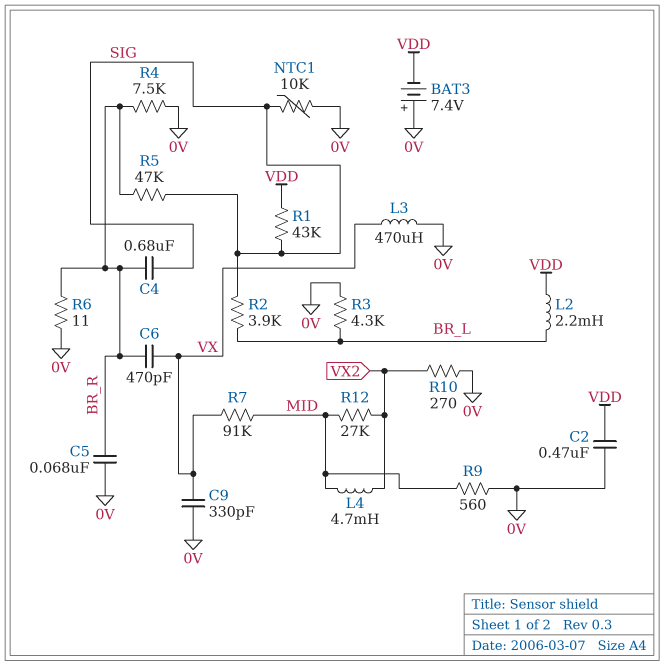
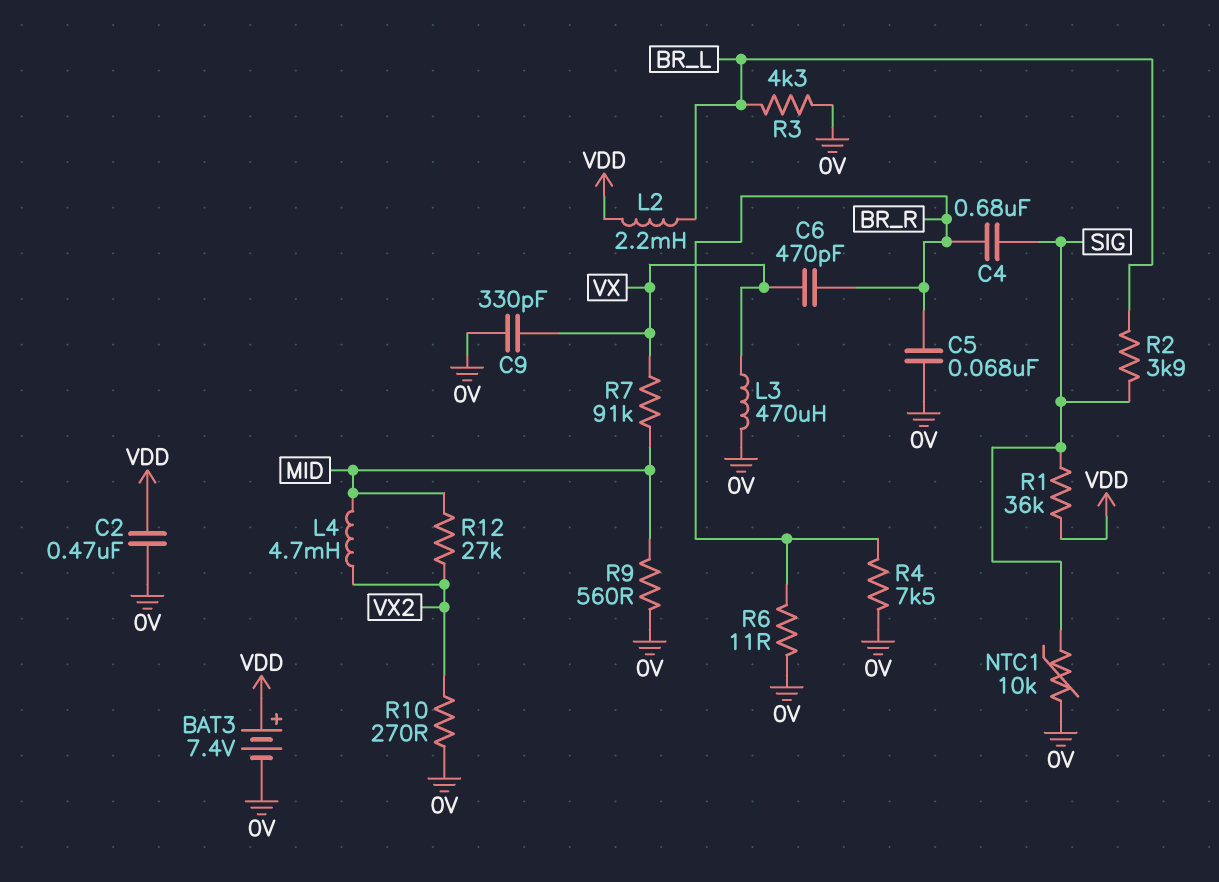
BAT3: 7.4V (plus 0V, minus VDD) -> 7.4V (plus VDD, minus 0V)
R1: 43k (SIG, VDD) -> 36k (SIG, VDD)
R5: 47k (BR_R, SIG) -> none

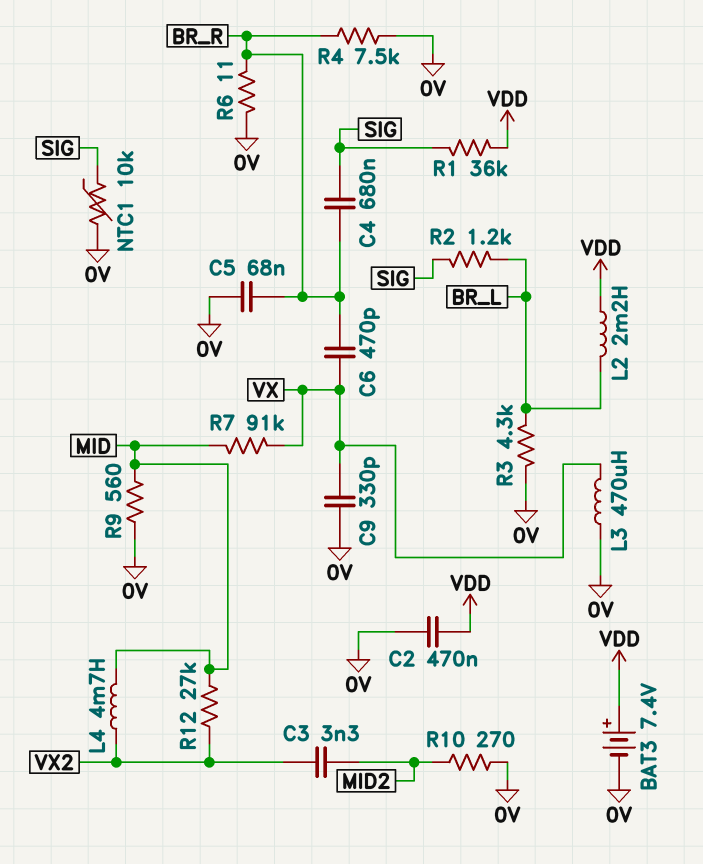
C3: none -> 3.3nF (MID2, VX2)
R2: 3.9k (BR_L, SIG) -> 1.2k (BR_L, SIG)
R10: 270 (0V, VX2) -> 270 (0V, MID2)

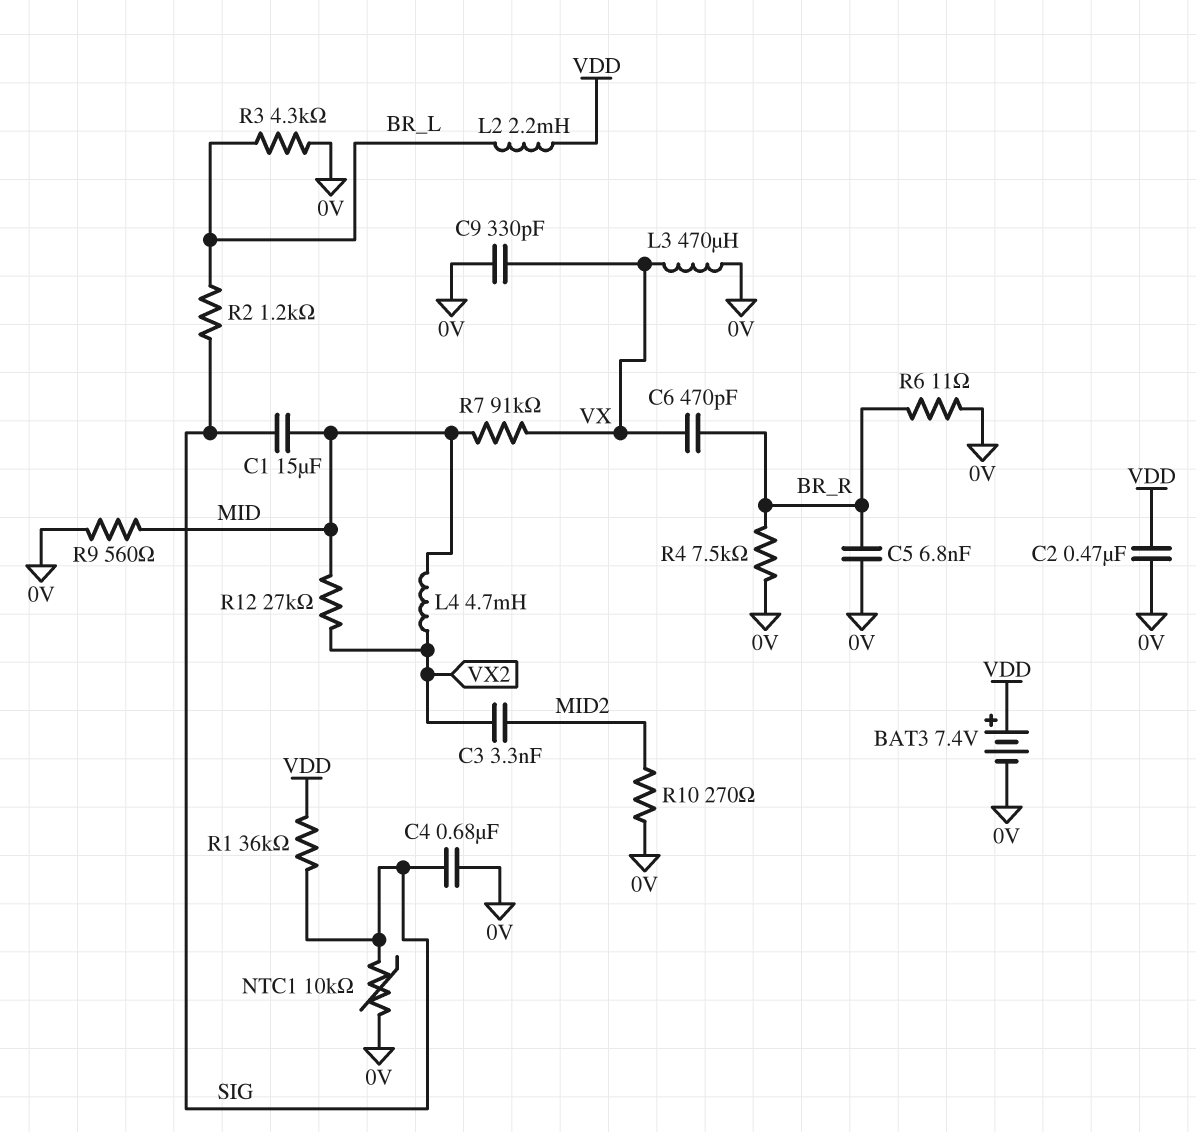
C1: none -> 15uF (MID, SIG)
C4: 680nF (BR_R, SIG) -> 680nF (0V, SIG)
C5: 68nF (0V, BR_R) -> 6.8nF (0V, BR_R)

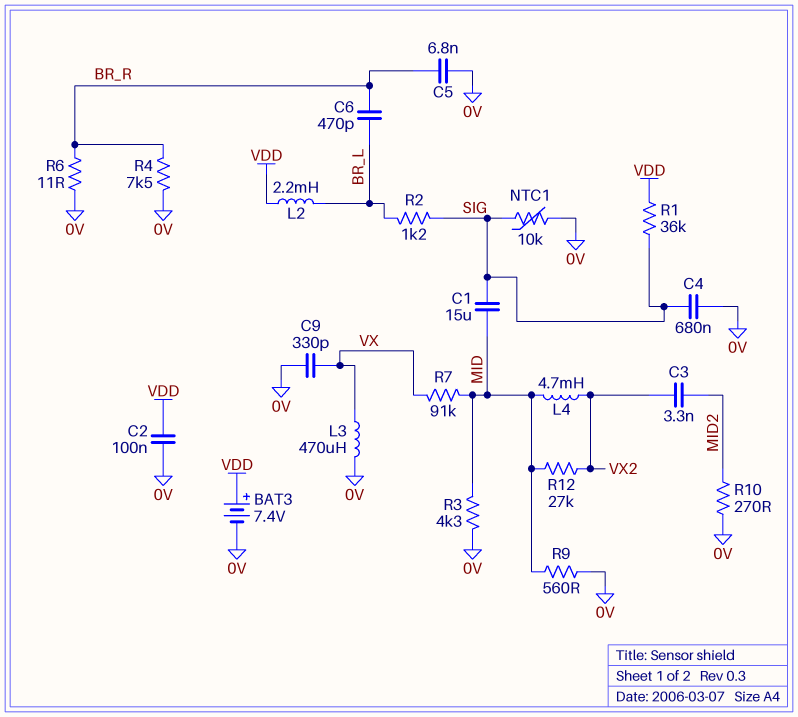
C2: 470nF (0V, VDD) -> 100nF (0V, VDD)
C6: 470pF (BR_R, VX) -> 470pF (BR_L, BR_R)
R3: 4.3k (0V, BR_L) -> 4.3k (0V, MID)

